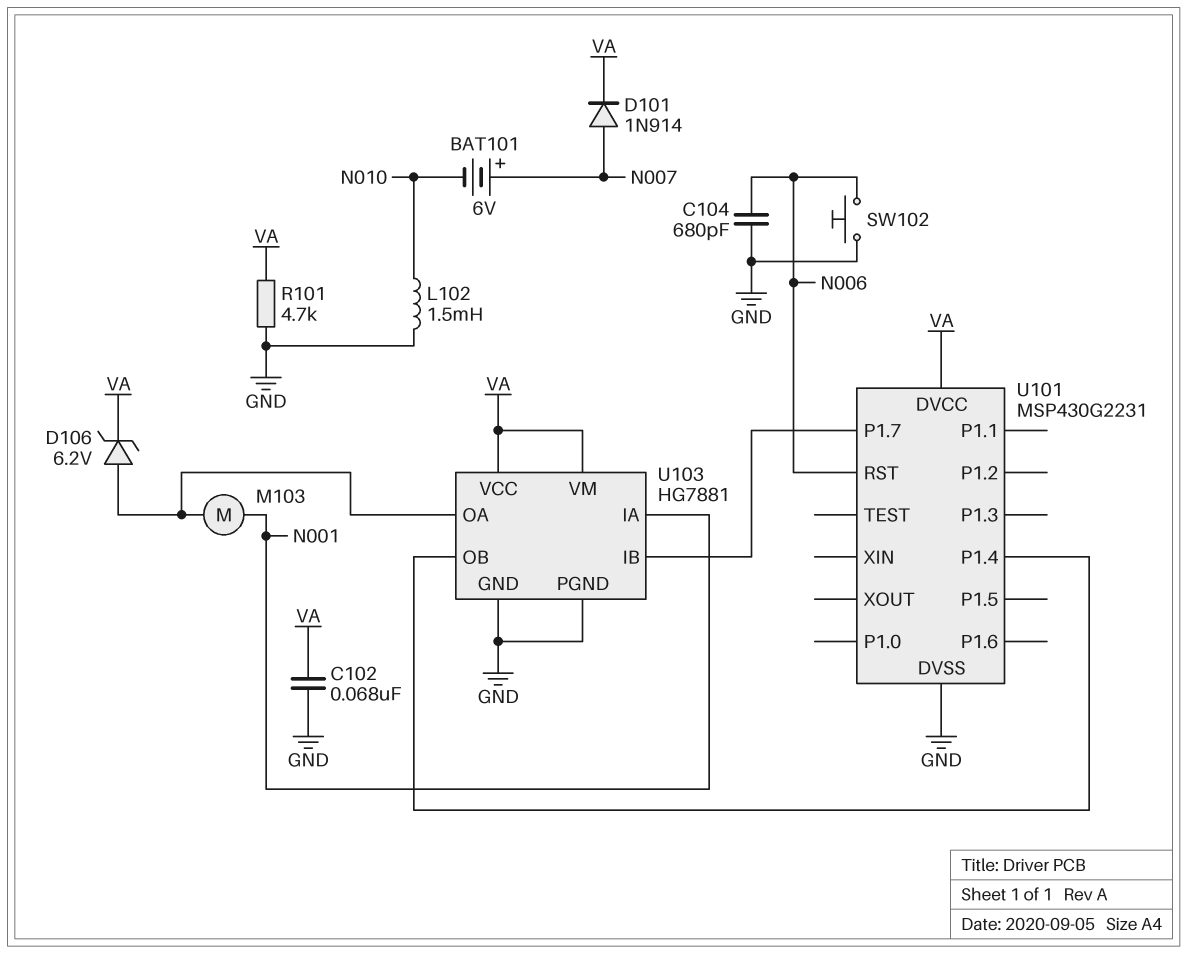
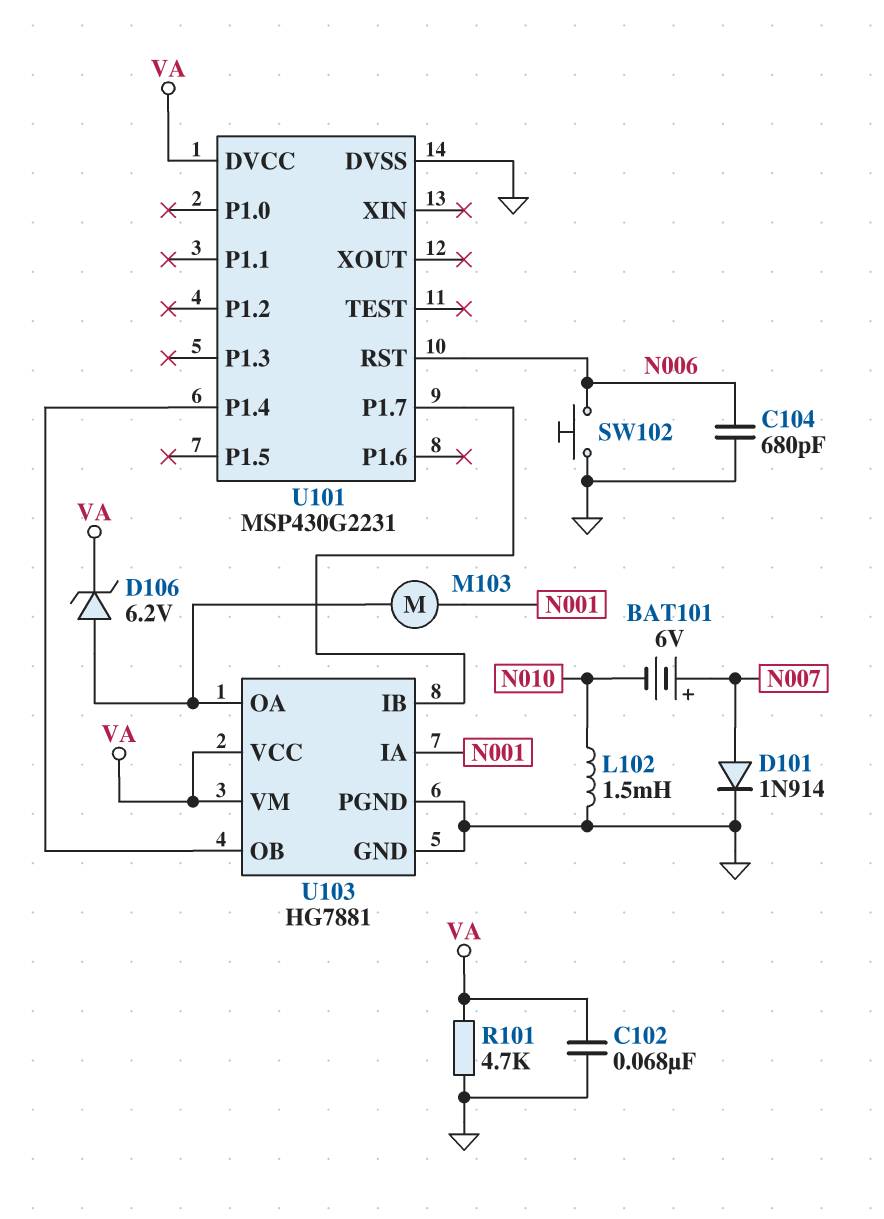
D101: diode 1N914 (A N007, K VA) -> diode 1N914 (A N007, K GND)

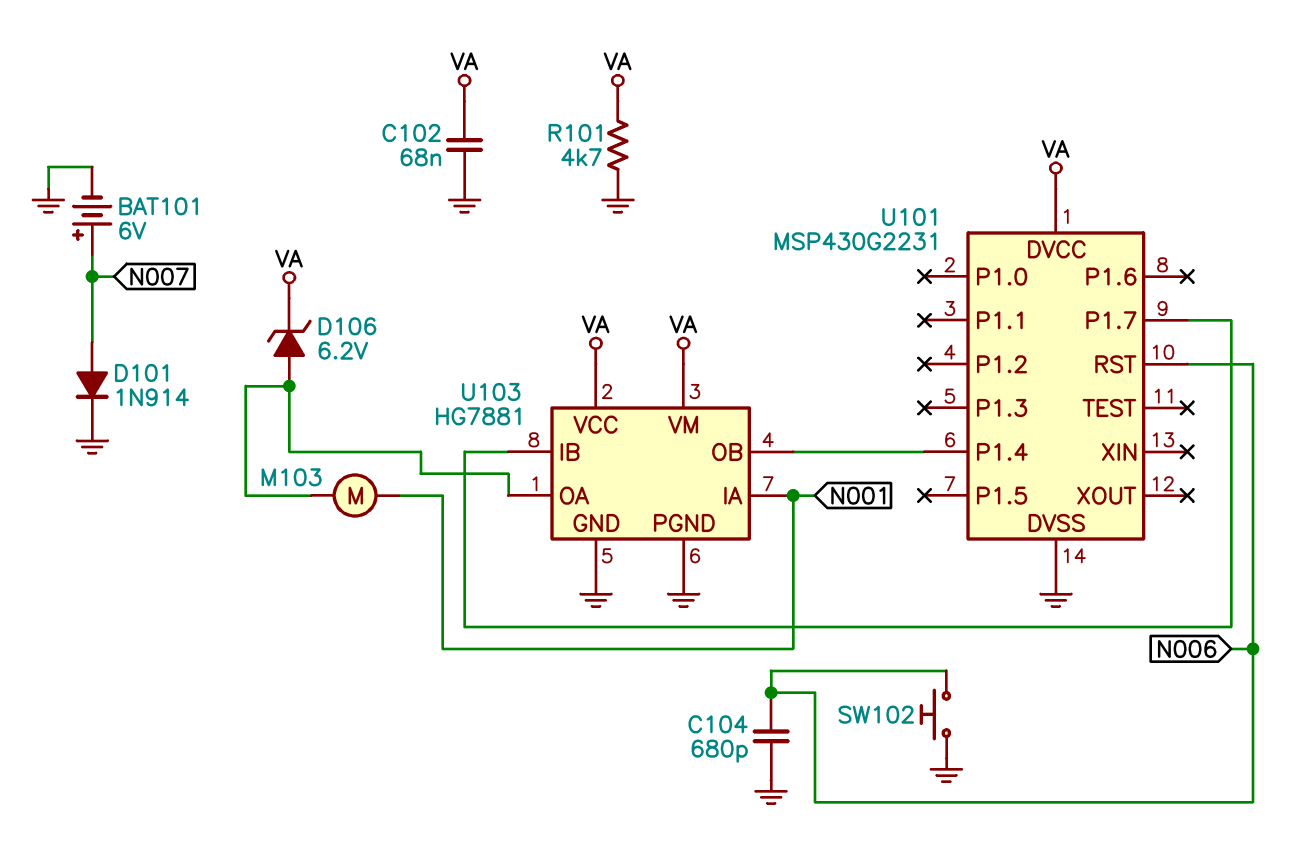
BAT101: 6V (plus N007, minus N010) -> 6V (plus N007, minus GND)
L102: 1.5mH (GND, N010) -> none

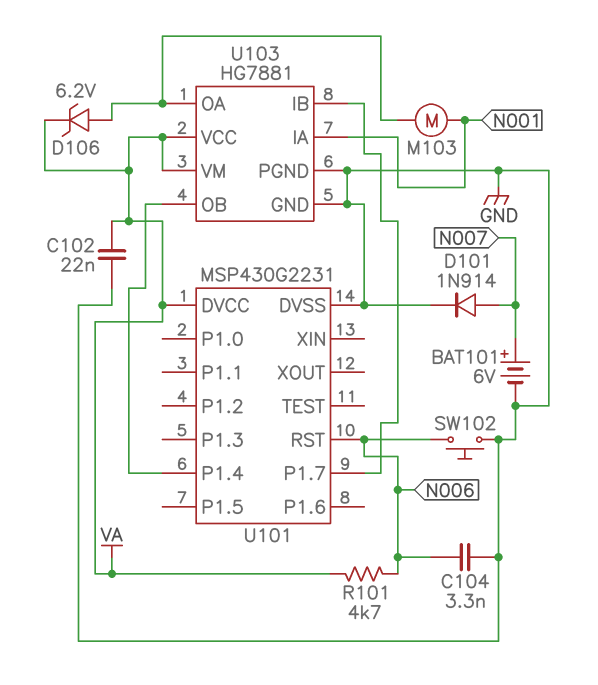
C102: 68nF (GND, VA) -> 22nF (GND, VA)
C104: 680pF (GND, N006) -> 3.3nF (GND, N006)
R101: 4.7k (GND, VA) -> 4.7k (N006, VA)

